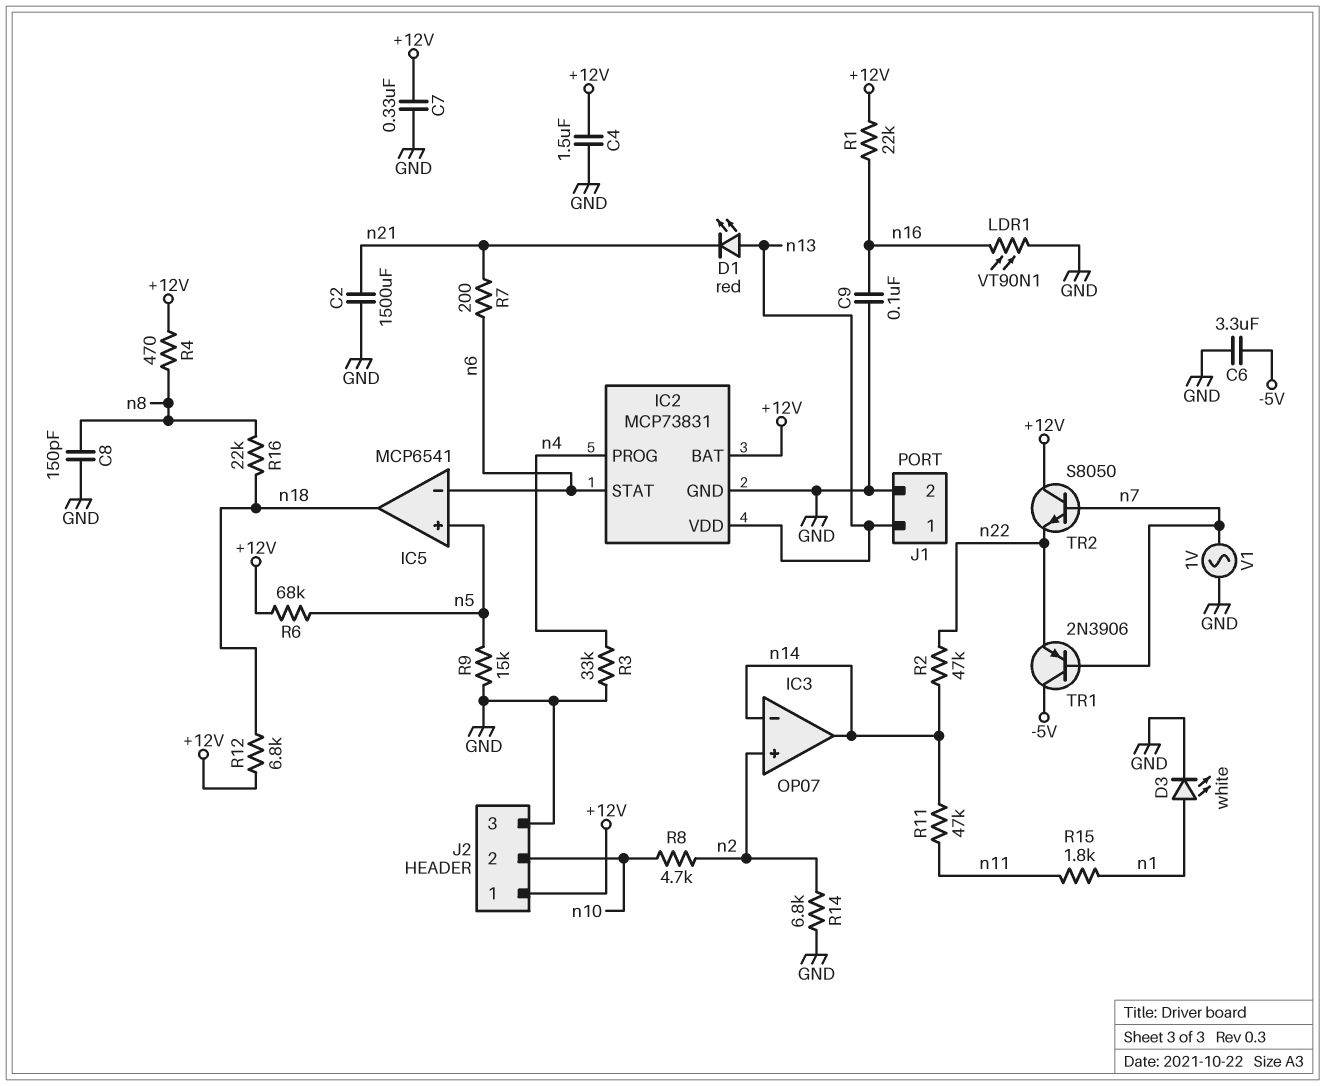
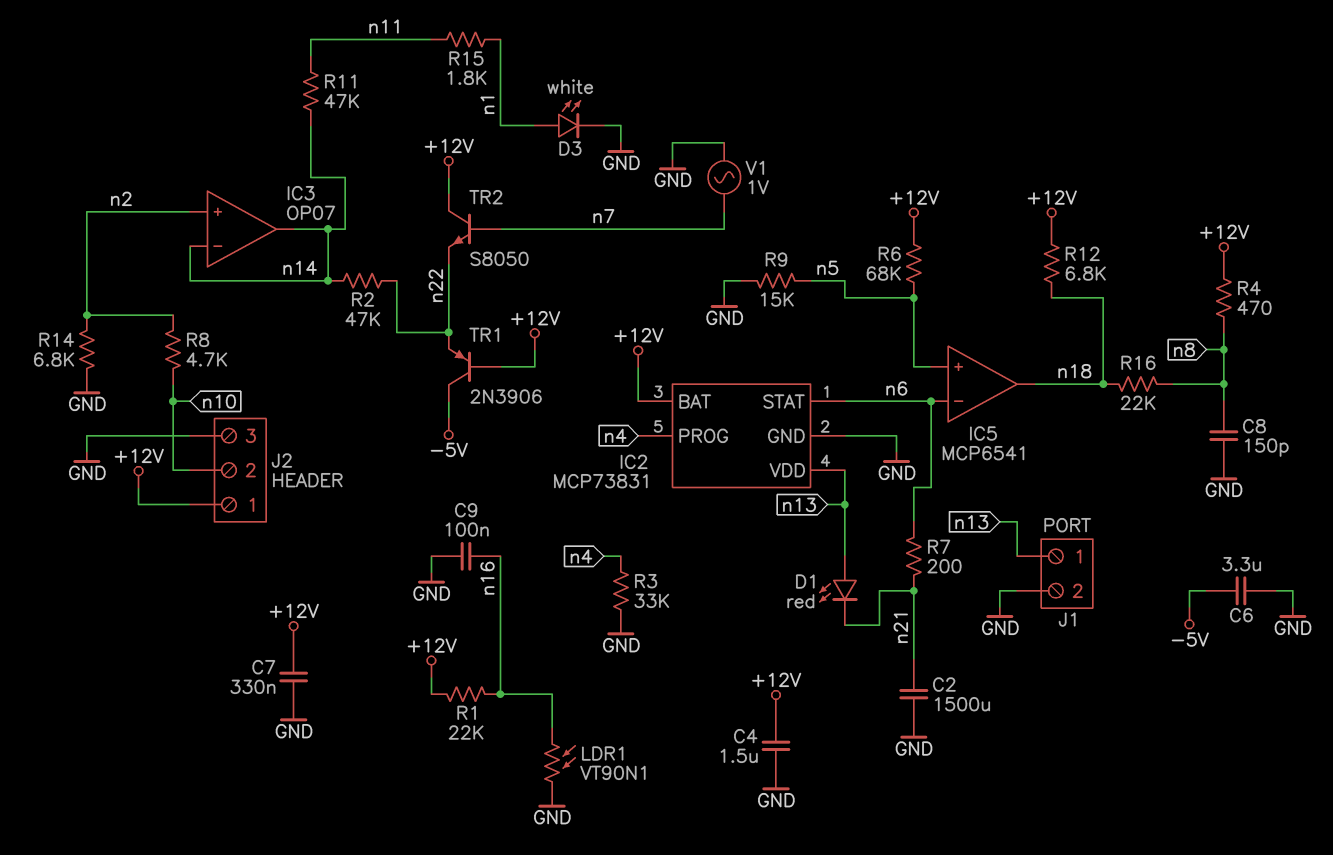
TR1: PNP 2N3906 (B n7, C -5V, E n22) -> PNP 2N3906 (B +12V, C -5V, E n22)

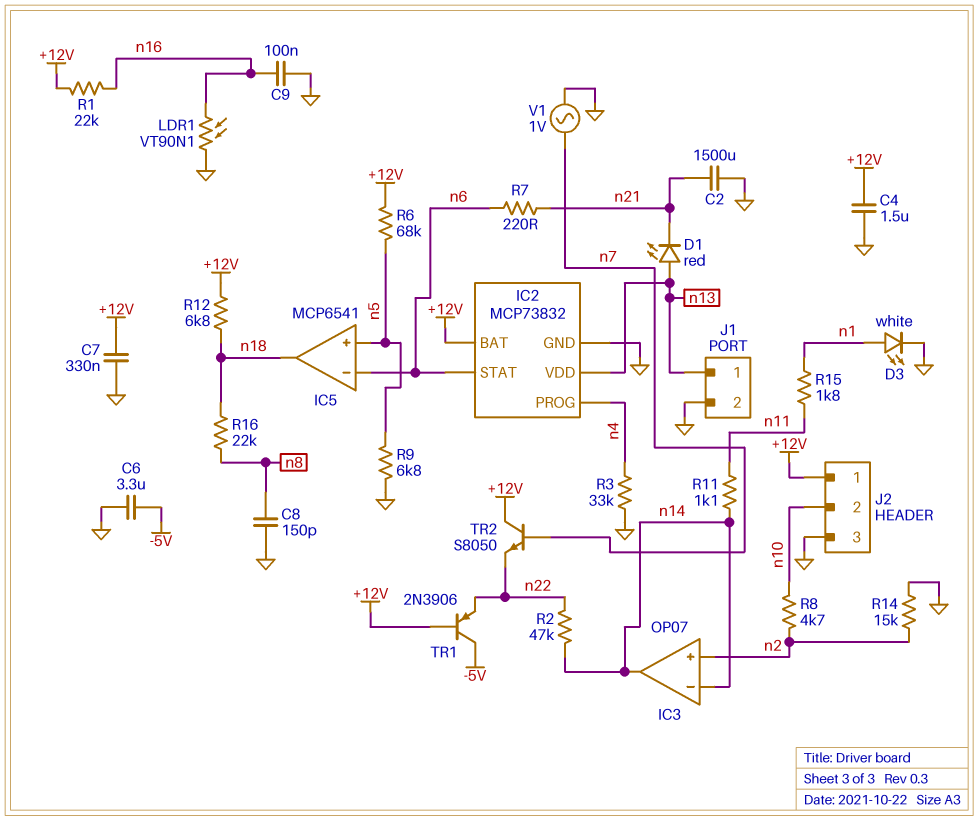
IC2: MCP73831 -> MCP73832
R4: 470 (+12V, n8) -> none
R7: 200 (n6, n21) -> 220 (n6, n21)
R9: 15k (GND, n5) -> 6.8k (GND, n5)
R11: 47k (n11, n14) -> 1.1k (n11, n14)
R14: 6.8k (GND, n2) -> 15k (GND, n2)

